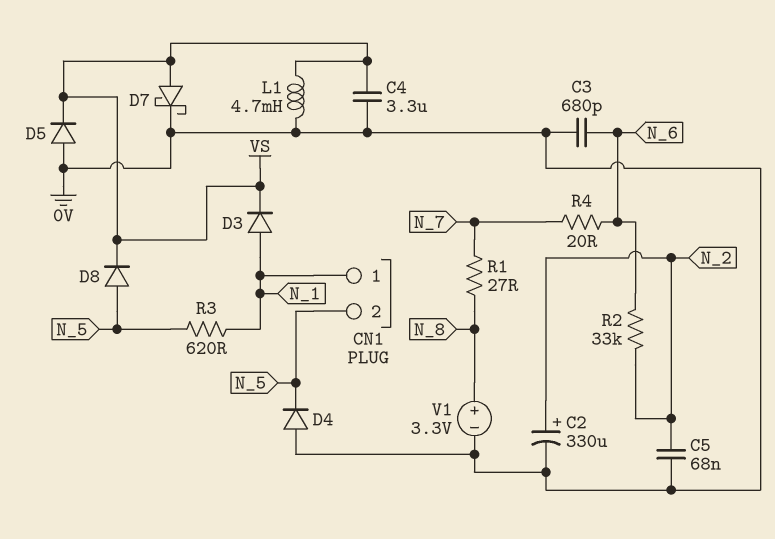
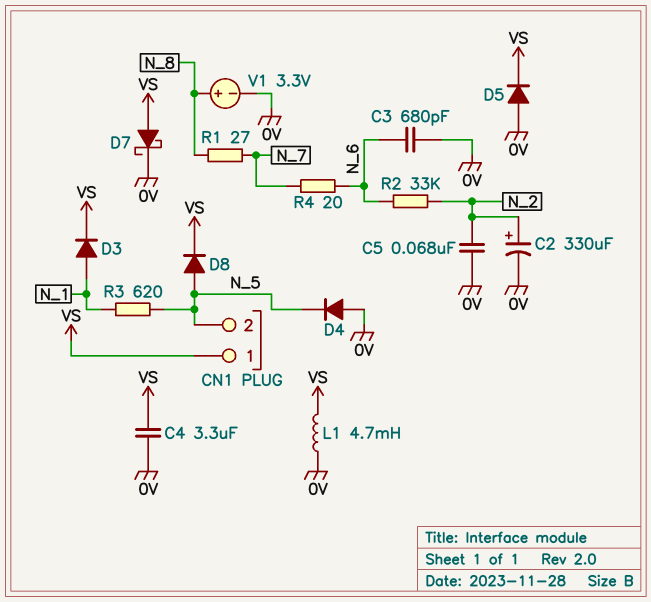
CN1 pin 1: N_1 -> VS

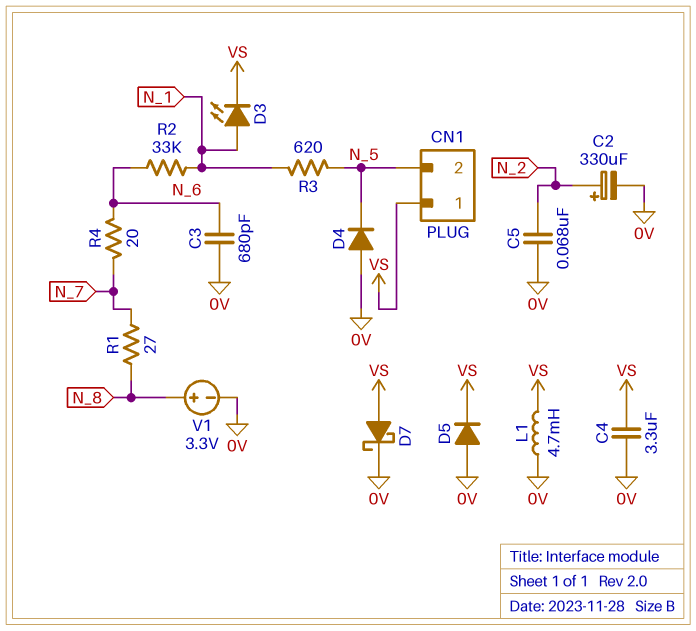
D3: diode (A N_1, K VS) -> LED (A N_1, K VS)
D8: diode (A N_5, K VS) -> none
R2: 33k (N_2, N_6) -> 33k (N_1, N_6)

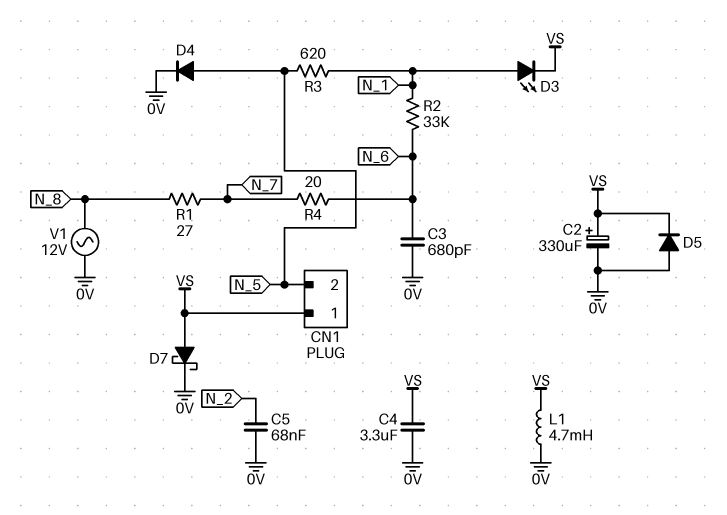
C2: 330uF (plus N_2, minus 0V) -> 330uF (plus VS, minus 0V)
D4: diode (A 0V, K N_5) -> diode (A N_5, K 0V)
V1: 3.3V (plus N_8, minus 0V) -> AC 12V (0V, N_8)

